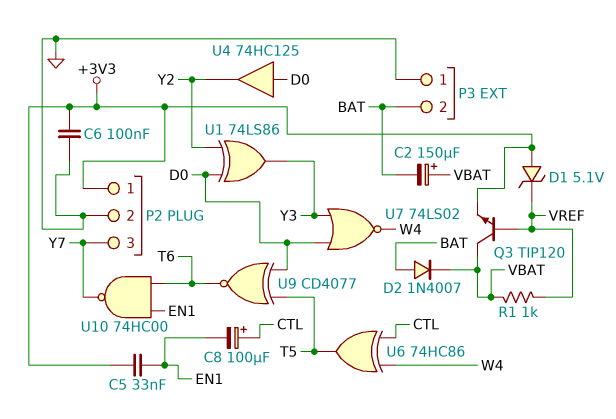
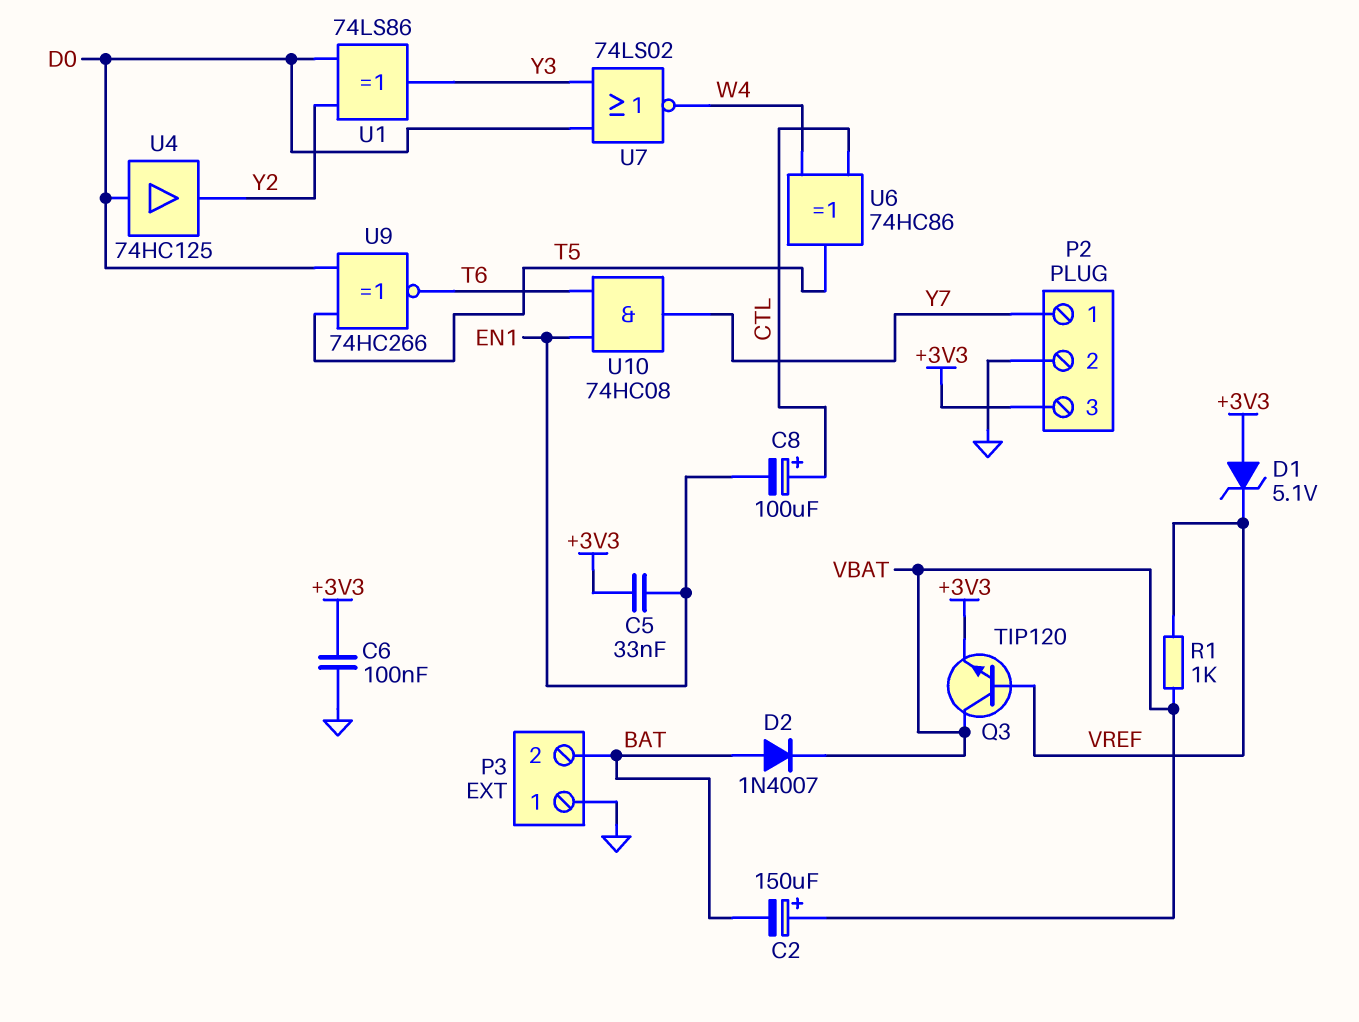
P2 pin 1: +3V3 -> Y7
P2 pin 3: Y7 -> +3V3
U9: XNOR CD4077 (in D0, in T5, out T6) -> XNOR 74HC266 (in D0, in T5, out T6)
U10: NAND 74HC00 (in EN1, in T6, out Y7) -> AND 74HC08 (in EN1, in T6, out Y7)

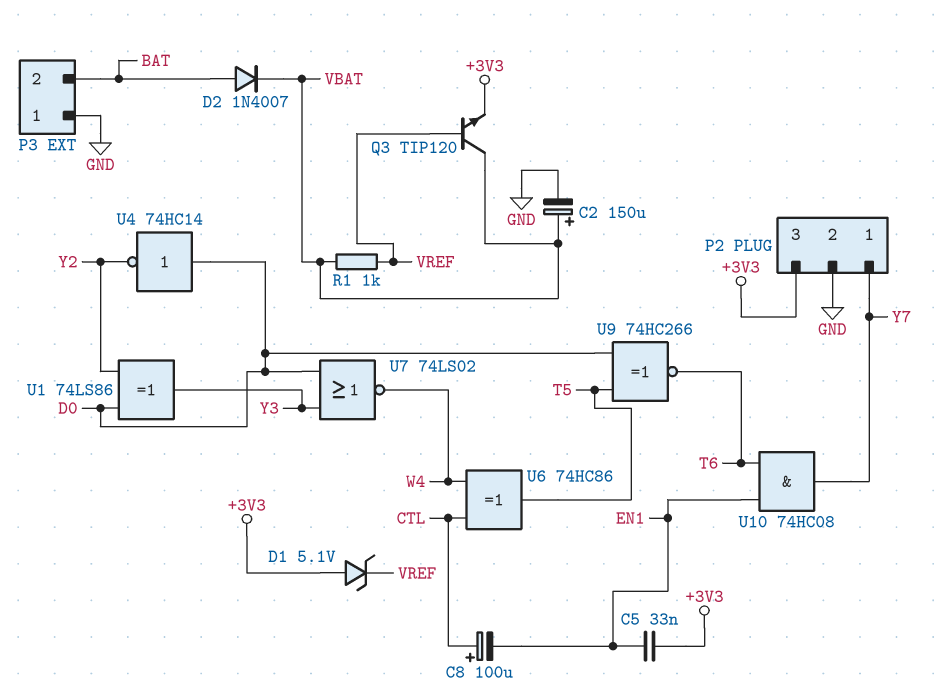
C2: 150uF (plus VBAT, minus BAT) -> 150uF (plus VBAT, minus GND)
C6: 100nF (+3V3, GND) -> none
U4: buffer 74HC125 (in D0, out Y2) -> NOT 74HC14 (in D0, out Y2)

